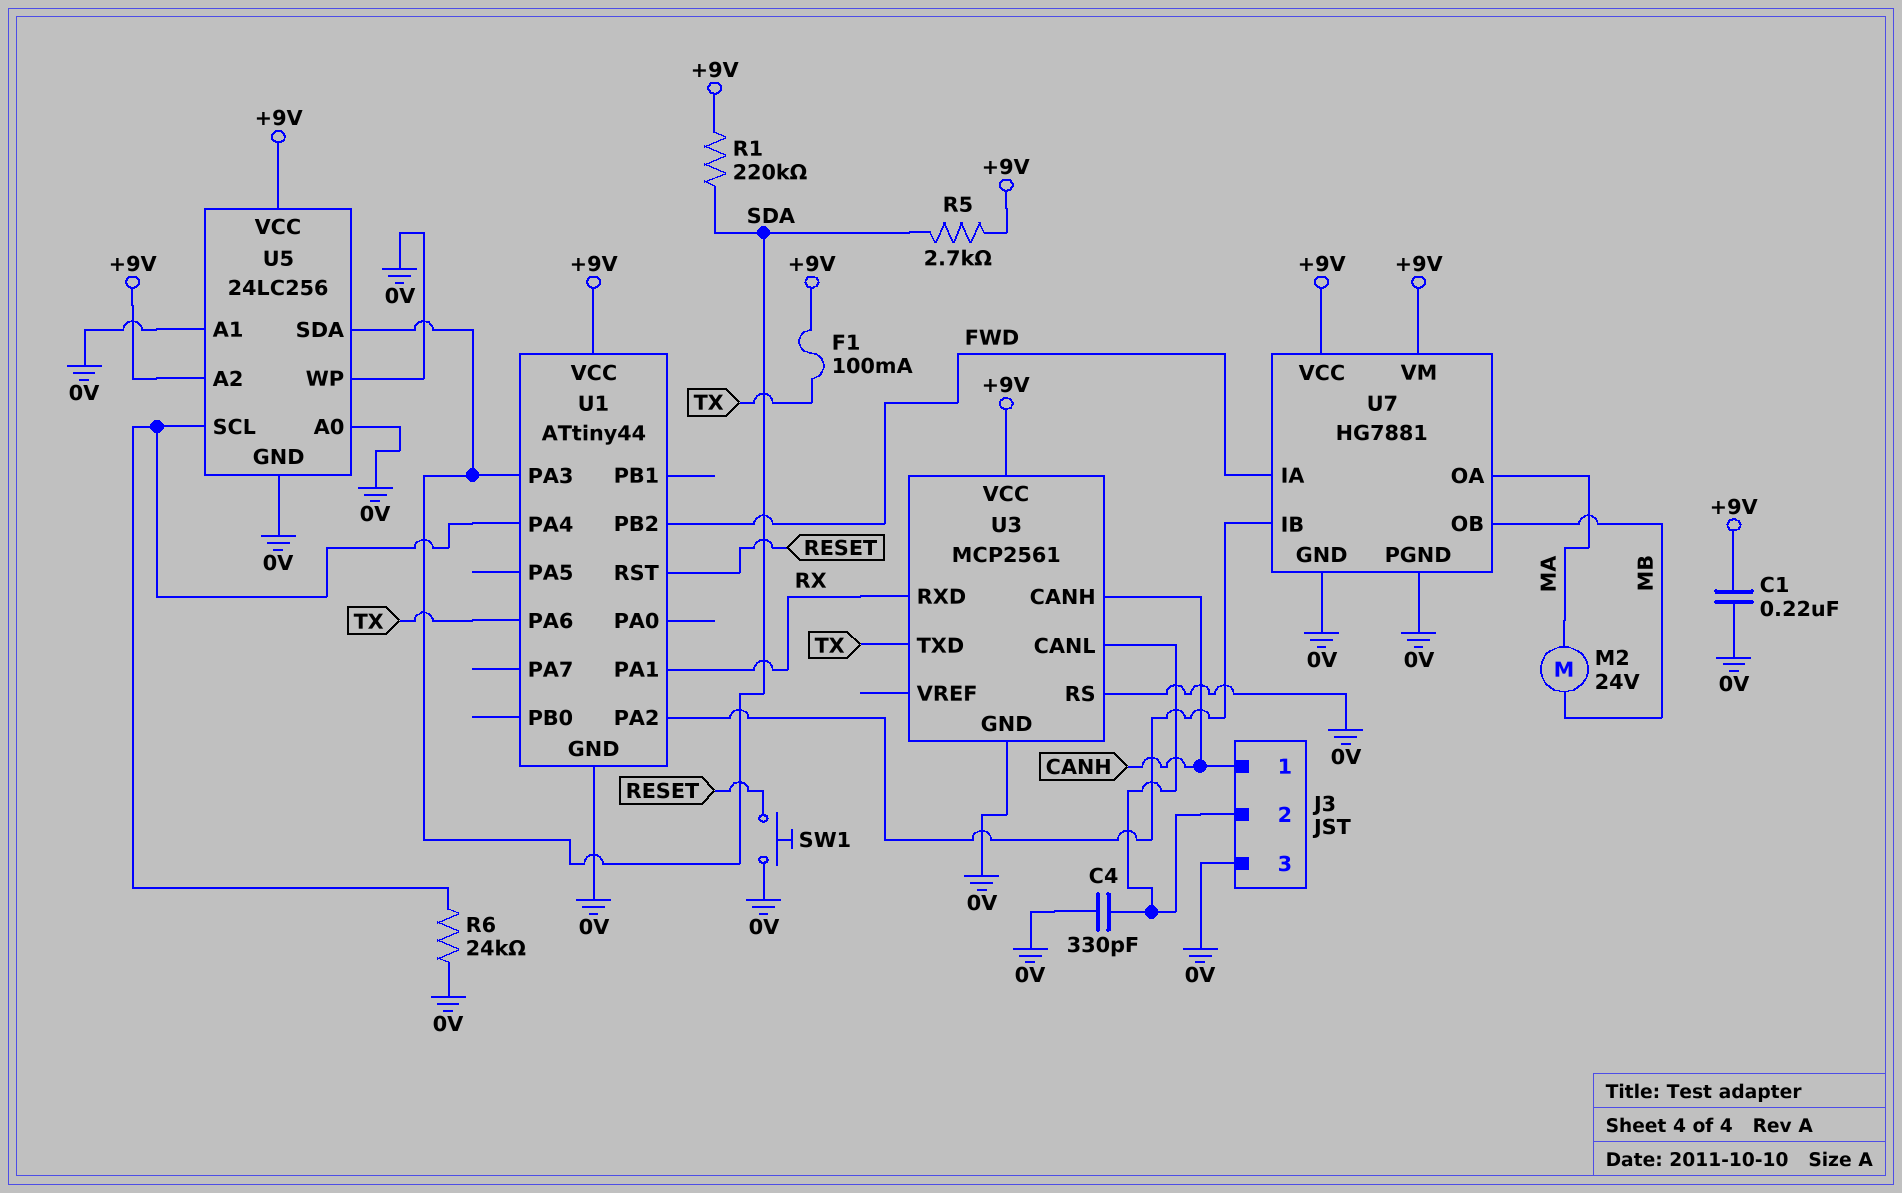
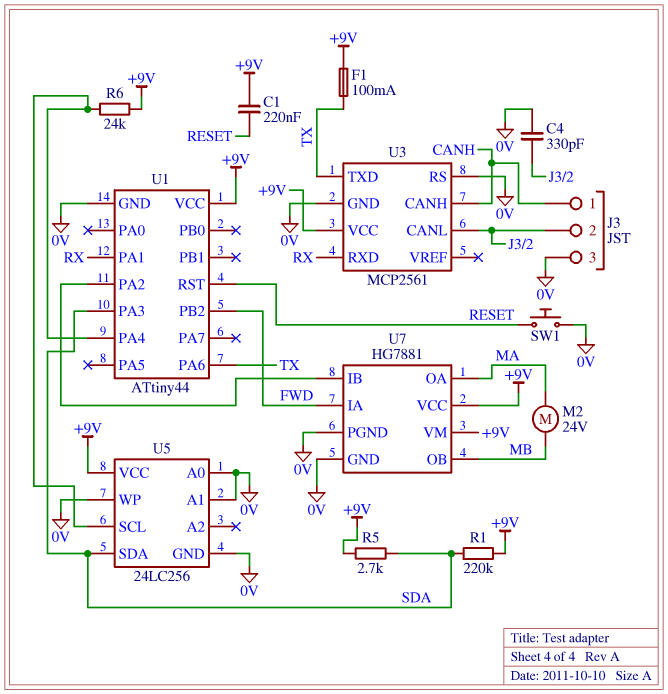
C1: 220nF (+9V, 0V) -> 220nF (+9V, RESET)
R6: 24k (0V, U1/PA4) -> 24k (+9V, U1/PA4)
U5 pin A2: +9V -> none

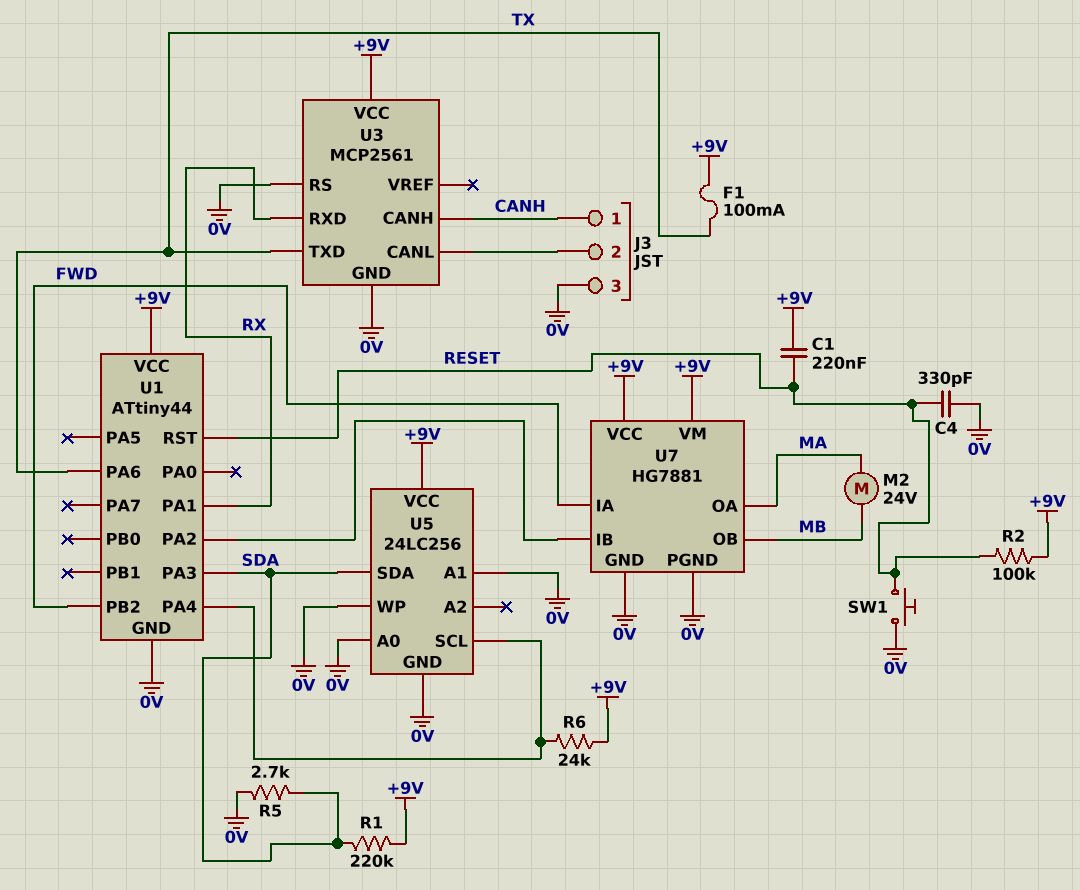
C4: 330pF (0V, J3/2) -> 330pF (0V, RESET)
R2: none -> 100k (+9V, RESET)
R5: 2.7k (+9V, SDA) -> 2.7k (0V, SDA)

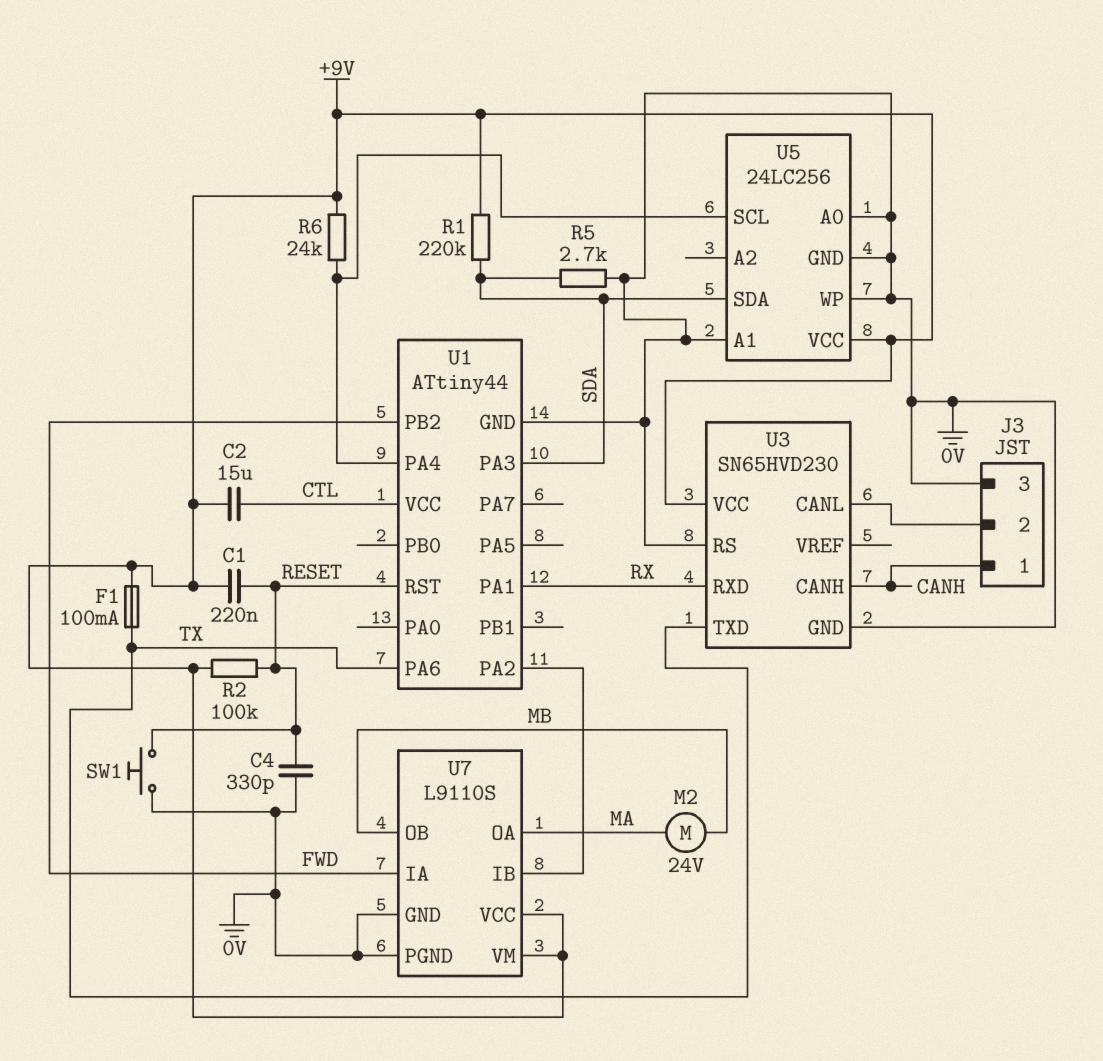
C2: none -> 15uF (+9V, CTL)
U1 pin VCC: +9V -> CTL
U3: MCP2561 -> SN65HVD230
U7: HG7881 -> L9110S

